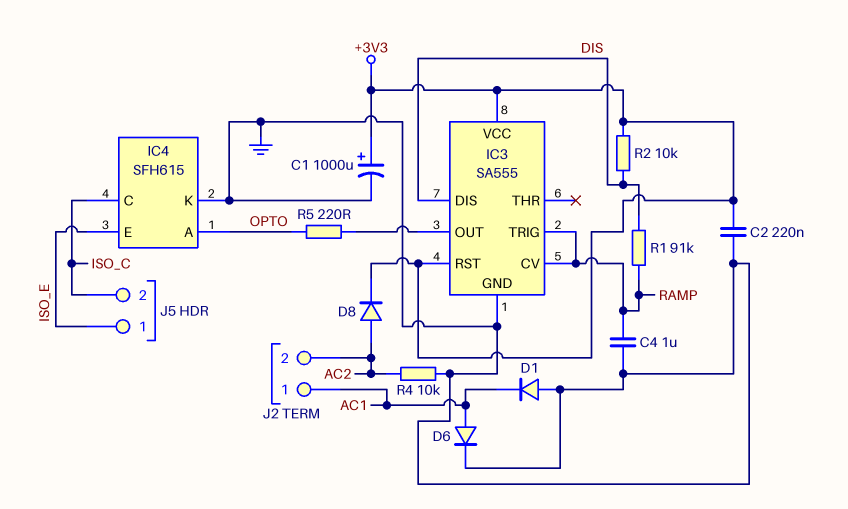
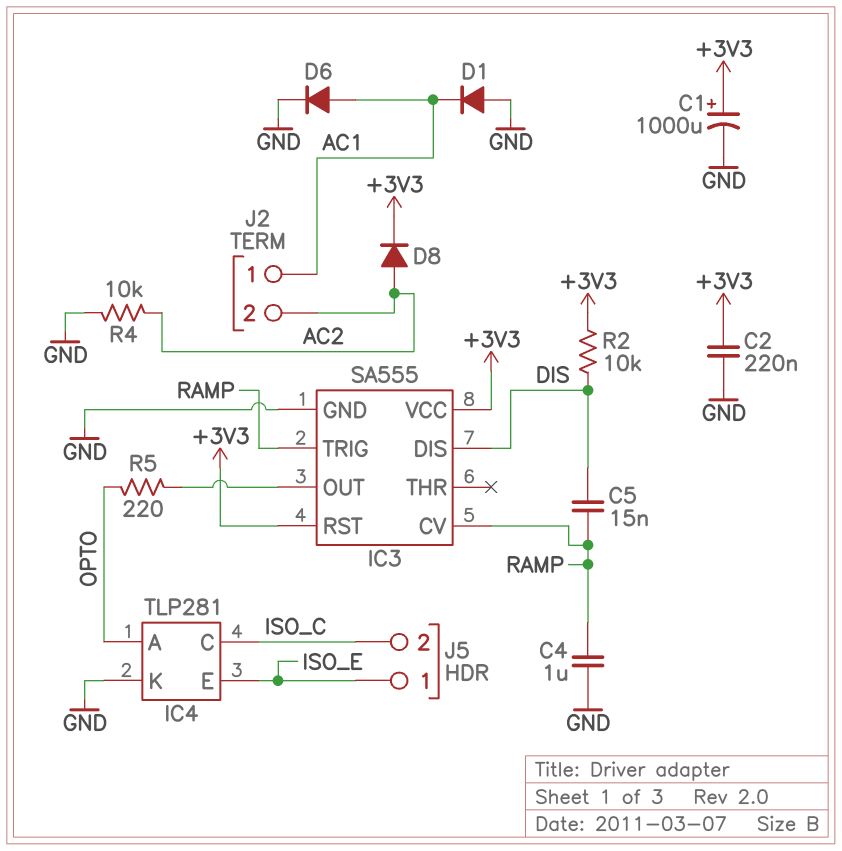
C5: none -> 15nF (DIS, RAMP)
IC4: SFH615 -> TLP281
R1: 91k (DIS, RAMP) -> none

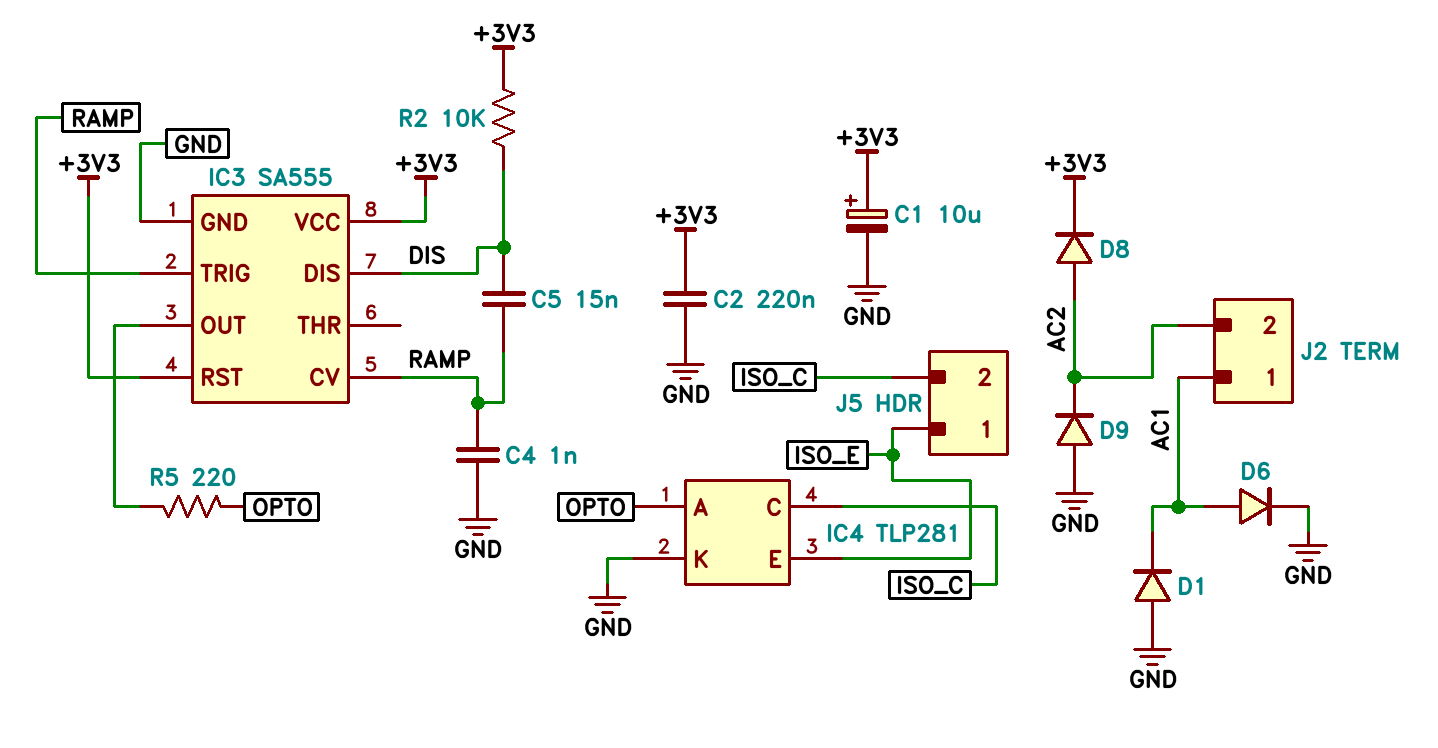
C1: 1000uF (plus +3V3, minus GND) -> 10uF (plus +3V3, minus GND)
C4: 1uF (GND, RAMP) -> 1nF (GND, RAMP)
D9: none -> diode (A GND, K AC2)
R4: 10k (AC2, GND) -> none

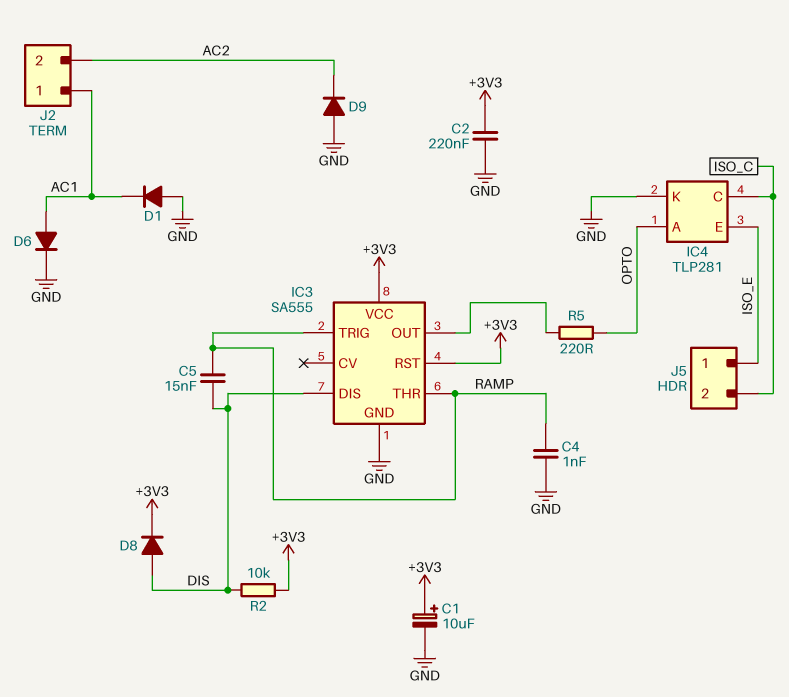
D8: diode (A AC2, K +3V3) -> diode (A DIS, K +3V3)
IC3 pin CV: RAMP -> none
IC3 pin THR: none -> RAMP

